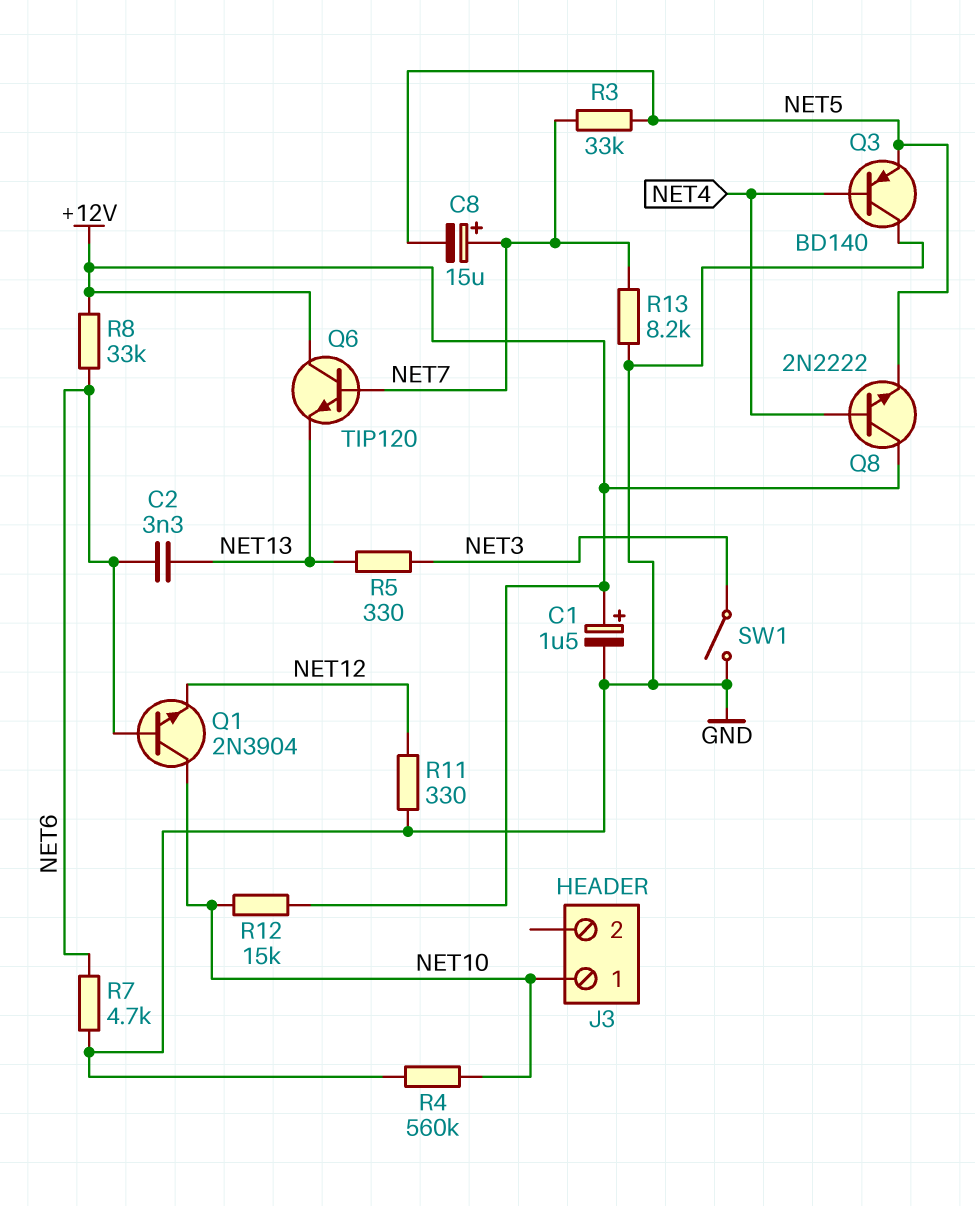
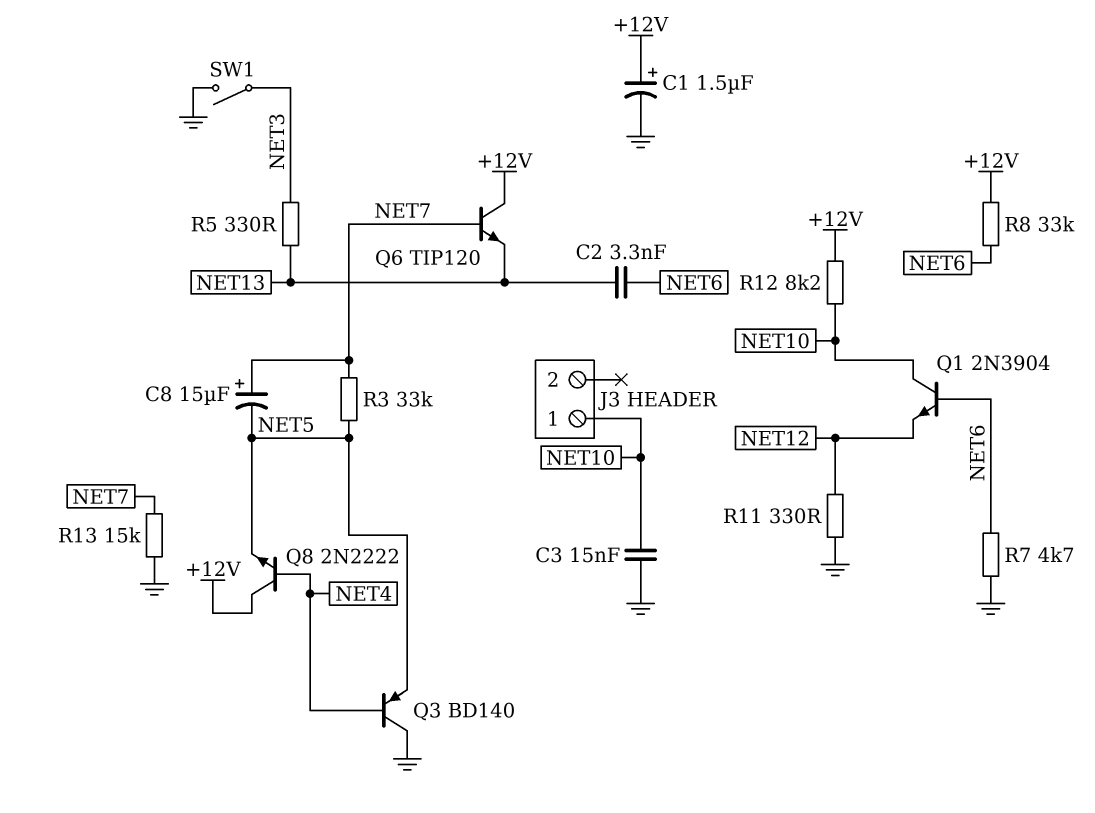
C3: none -> 15nF (GND, NET10)
R4: 560k (GND, NET10) -> none
R12: 15k (+12V, NET10) -> 8.2k (+12V, NET10)
R13: 8.2k (GND, NET7) -> 15k (GND, NET7)

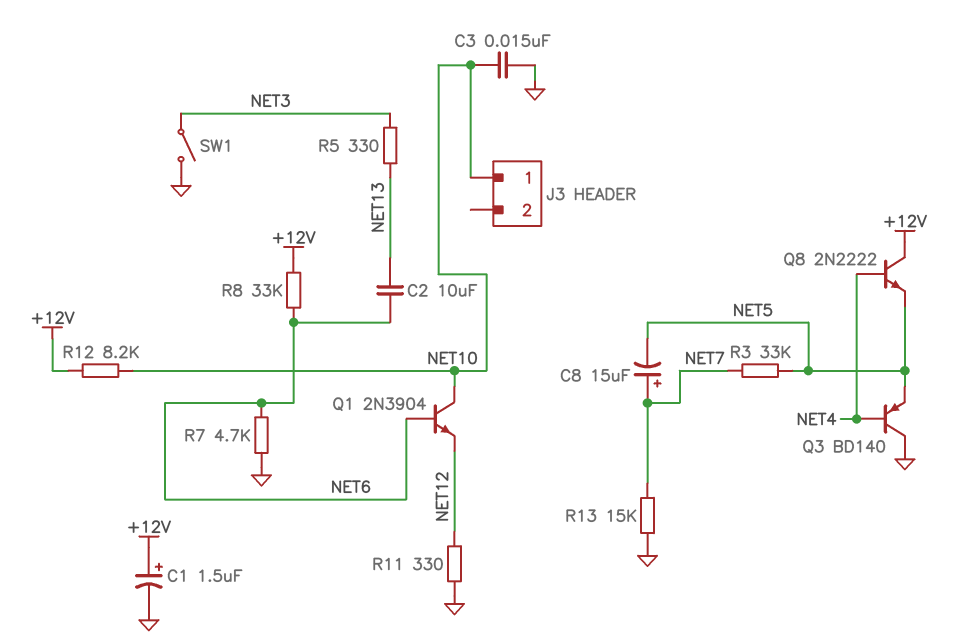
C2: 3.3nF (NET6, NET13) -> 10uF (NET6, NET13)
Q6: NPN TIP120 (B NET7, C +12V, E NET13) -> none

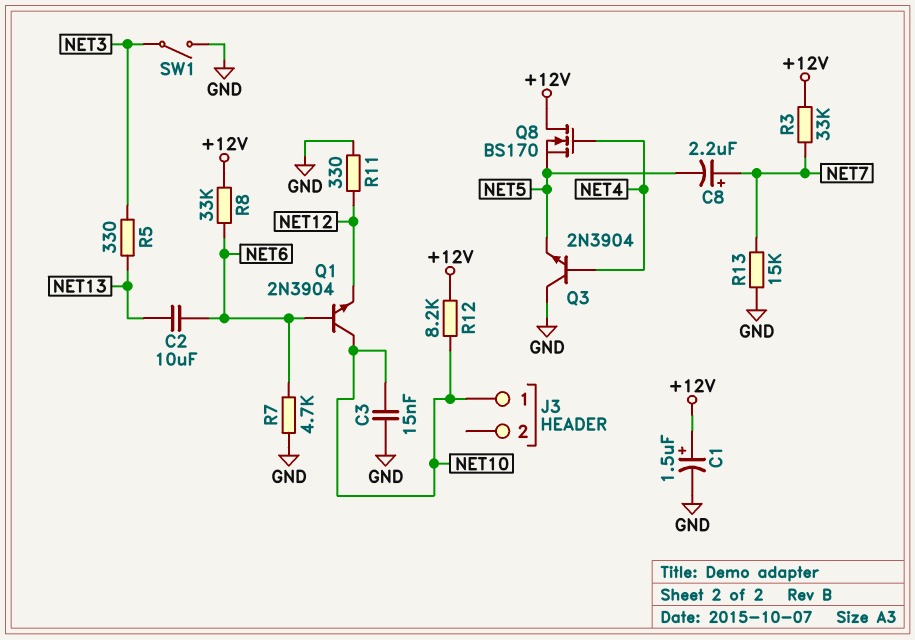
C8: 15uF (plus NET7, minus NET5) -> 2.2uF (plus NET7, minus NET5)
Q3: PNP BD140 (B NET4, C GND, E NET5) -> NPN 2N3904 (B NET4, C GND, E NET5)
Q8: NPN 2N2222 (B NET4, C +12V, E NET5) -> NMOS BS170 (G NET4, D +12V, S NET5)
R3: 33k (NET5, NET7) -> 33k (+12V, NET7)

